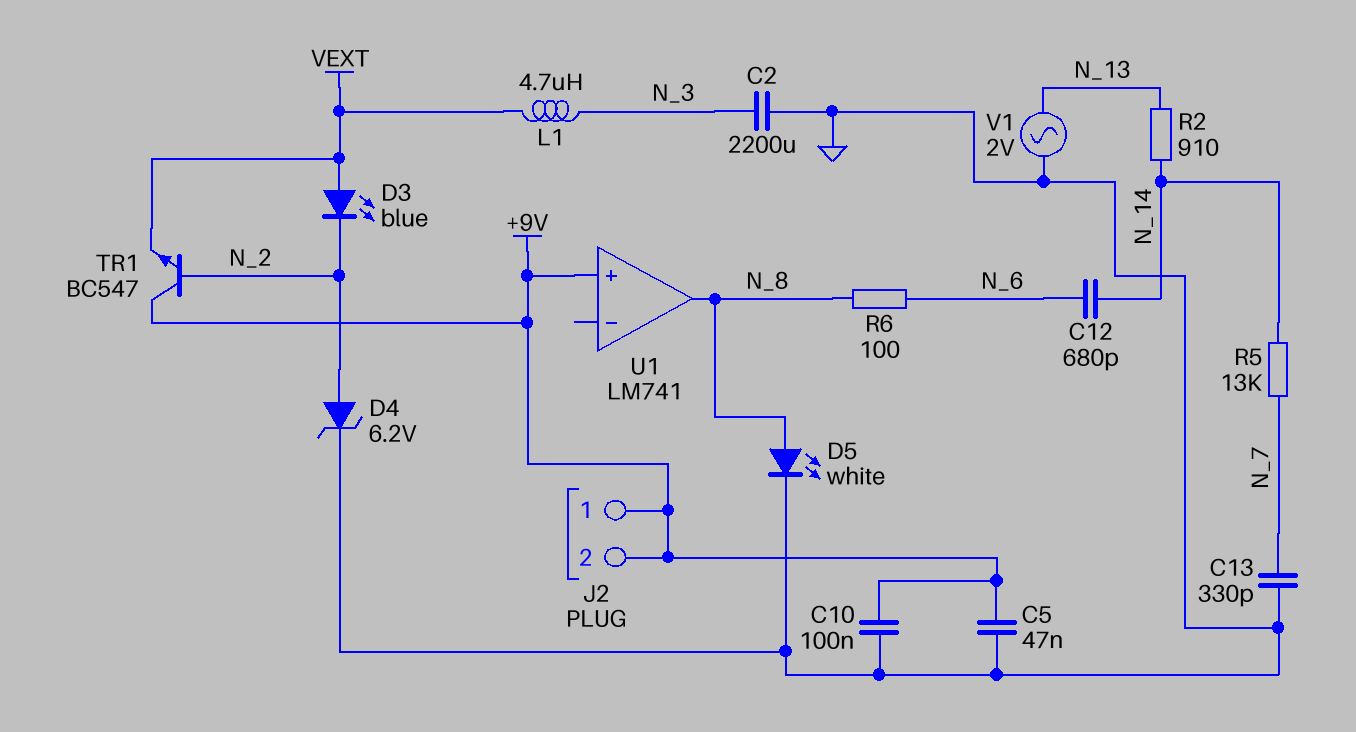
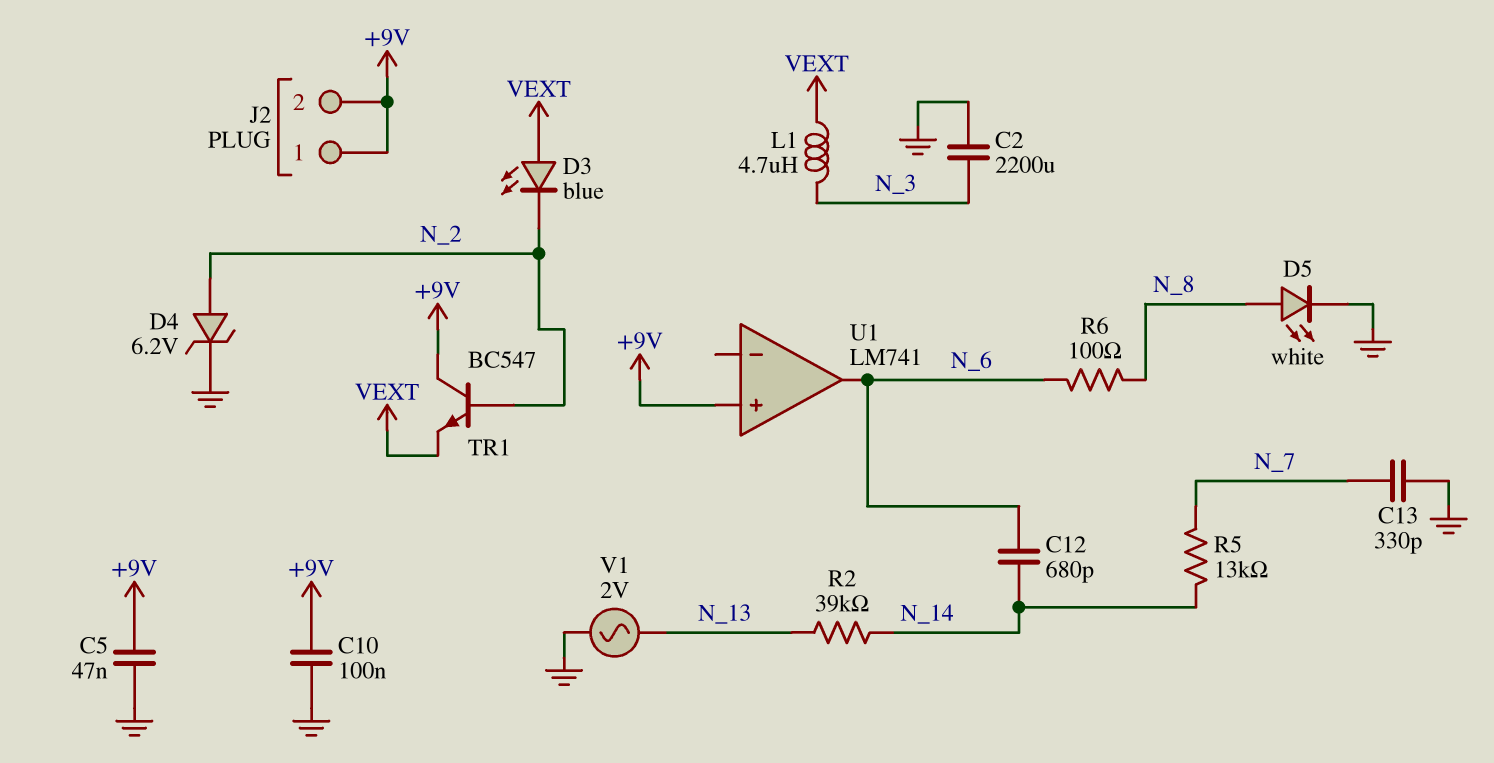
R2: 910 (N_13, N_14) -> 39k (N_13, N_14)
U1 pin out: N_8 -> N_6

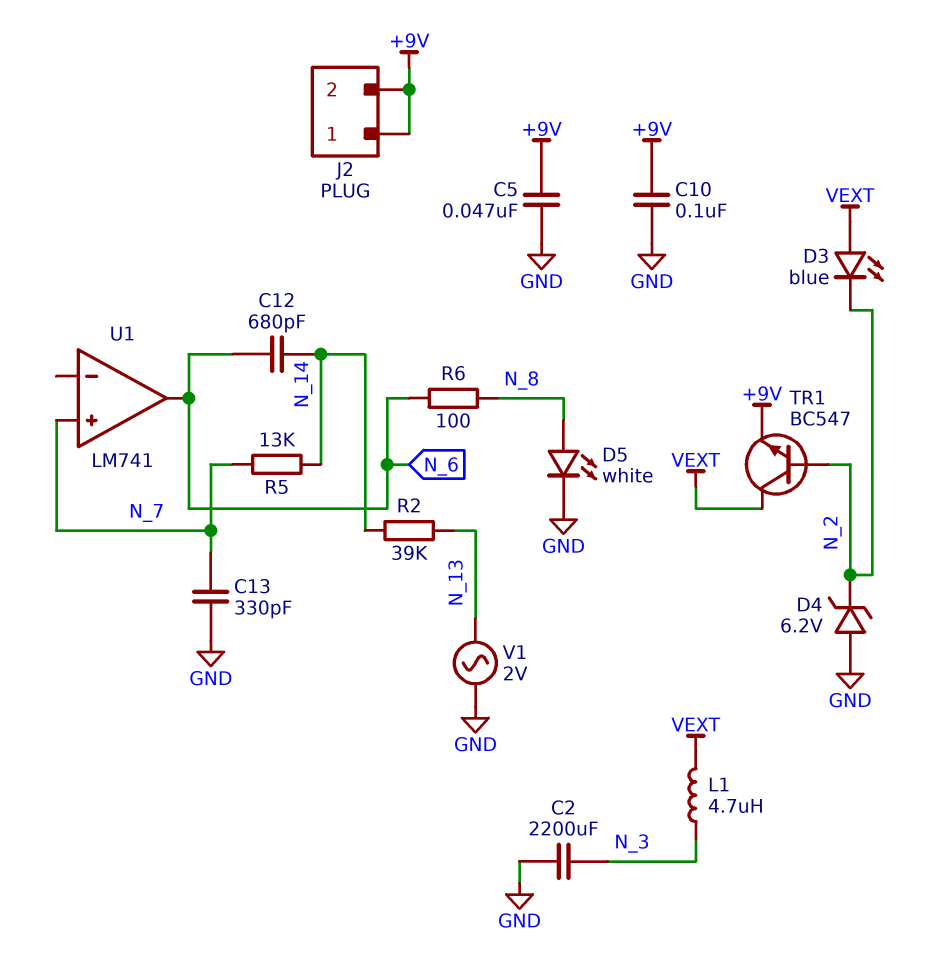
D4: zener 6.2V (A N_2, K GND) -> zener 6.2V (A GND, K N_2)
TR1: NPN BC547 (B N_2, C +9V, E VEXT) -> NPN BC547 (B N_2, C VEXT, E +9V)
U1 pin in+: +9V -> N_7

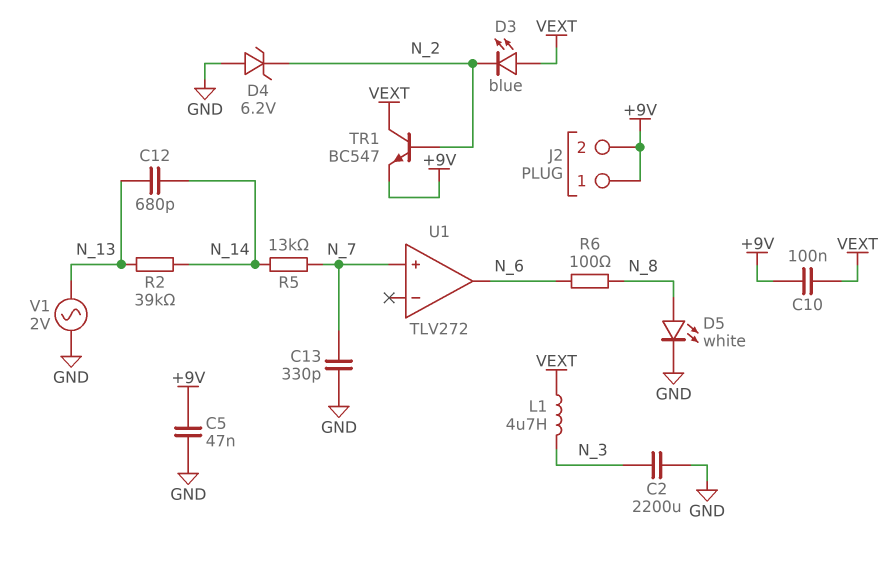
C10: 100nF (+9V, GND) -> 100nF (+9V, VEXT)
C12: 680pF (N_6, N_14) -> 680pF (N_13, N_14)
U1: LM741 -> TLV272

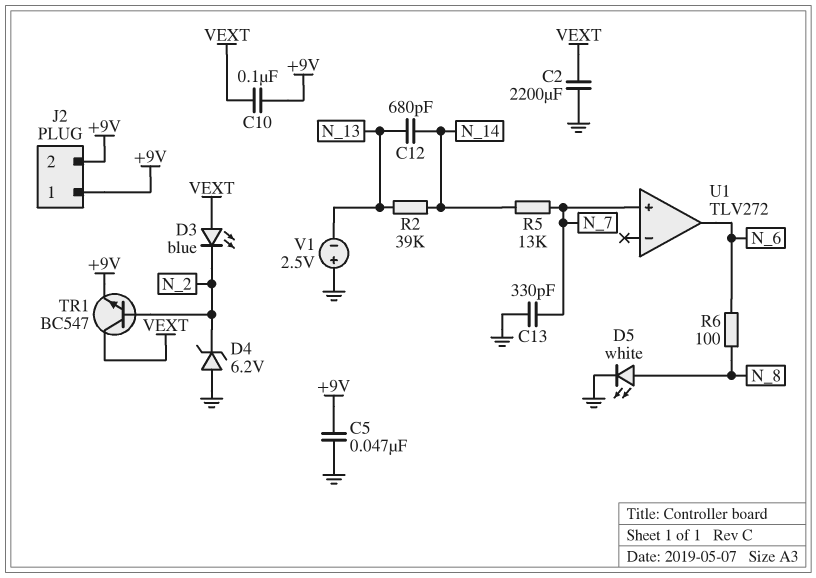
C2: 2200uF (GND, N_3) -> 2200uF (GND, VEXT)
L1: 4.7uH (N_3, VEXT) -> none
V1: AC 2V (GND, N_13) -> 2.5V (plus GND, minus N_13)

